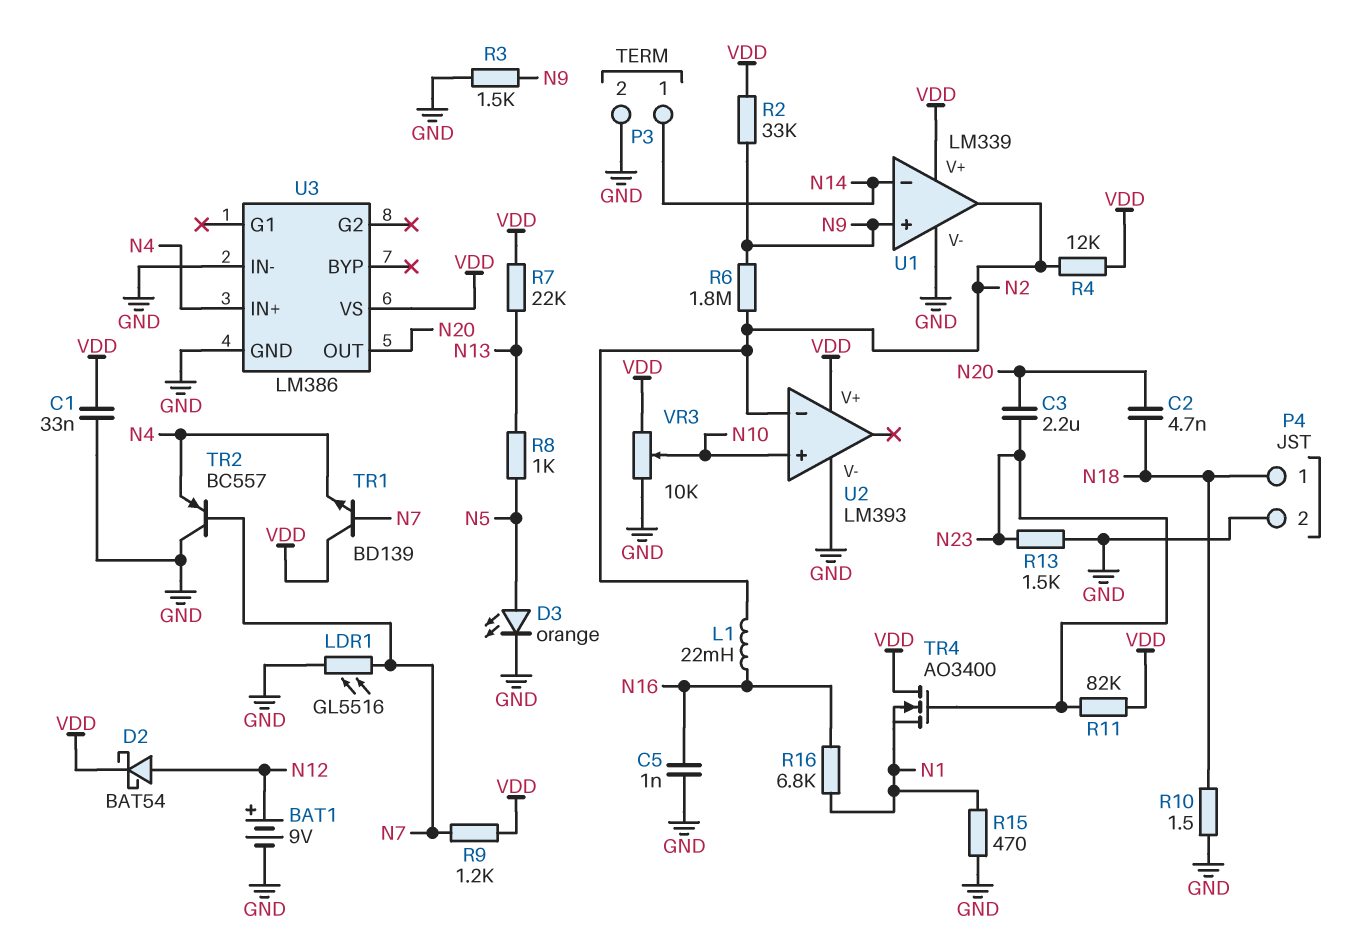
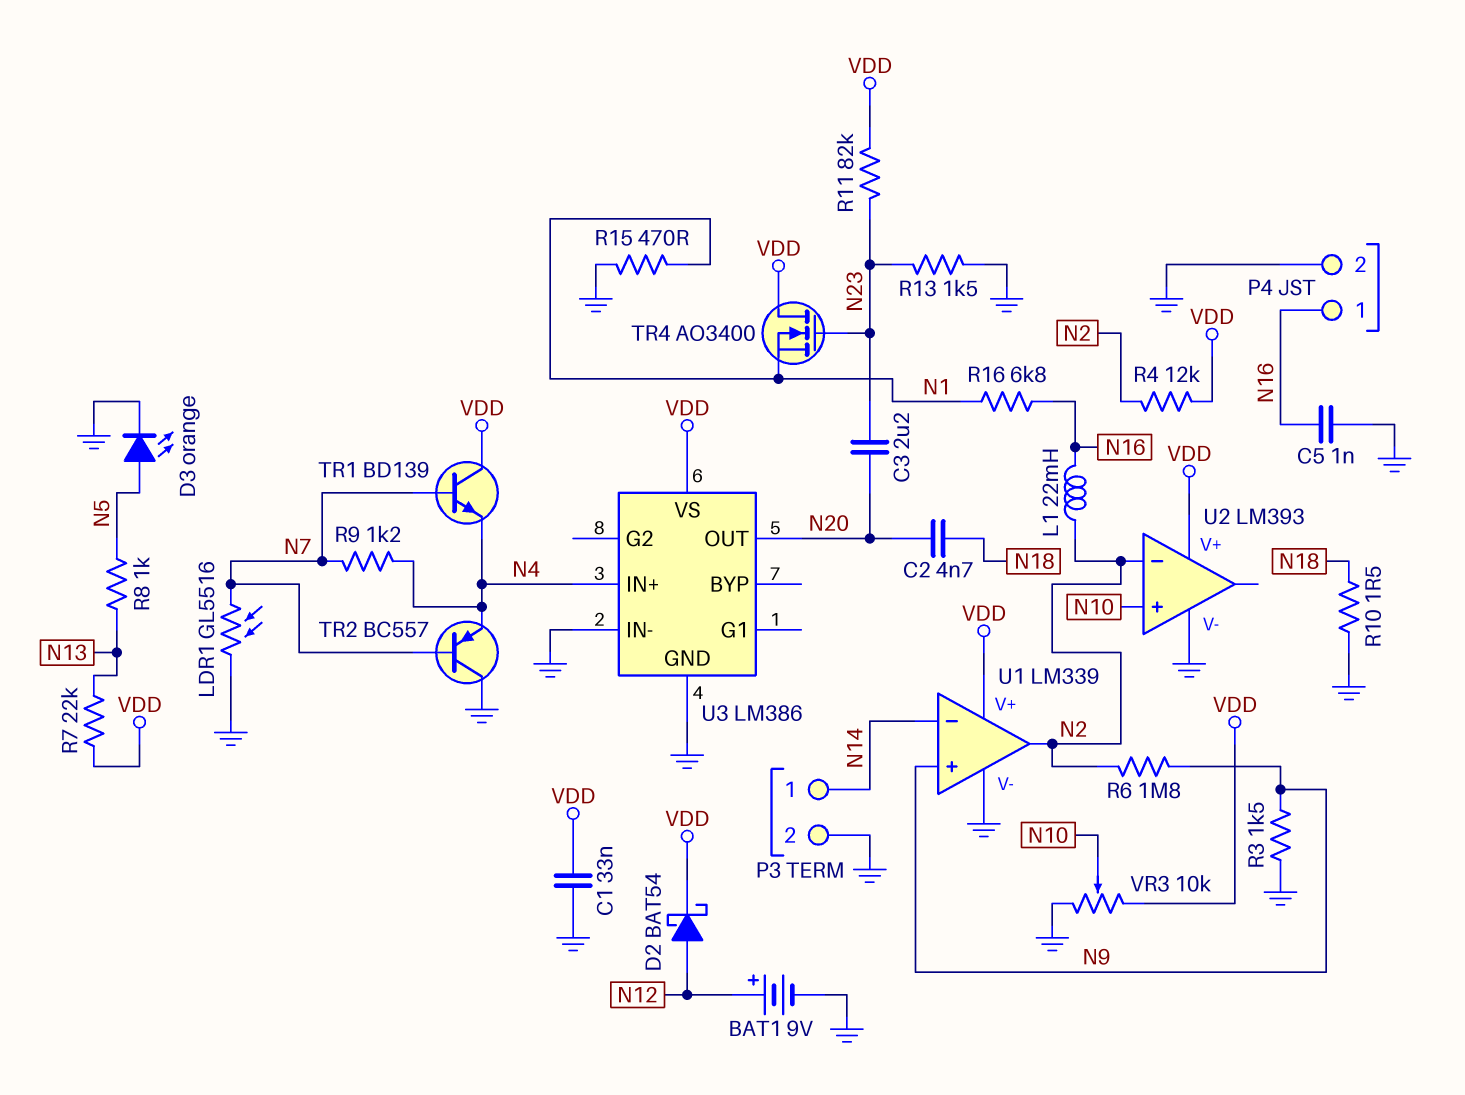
P4 pin 1: N18 -> N16
R2: 33k (N9, VDD) -> none
R9: 1.2k (N7, VDD) -> 1.2k (N4, N7)

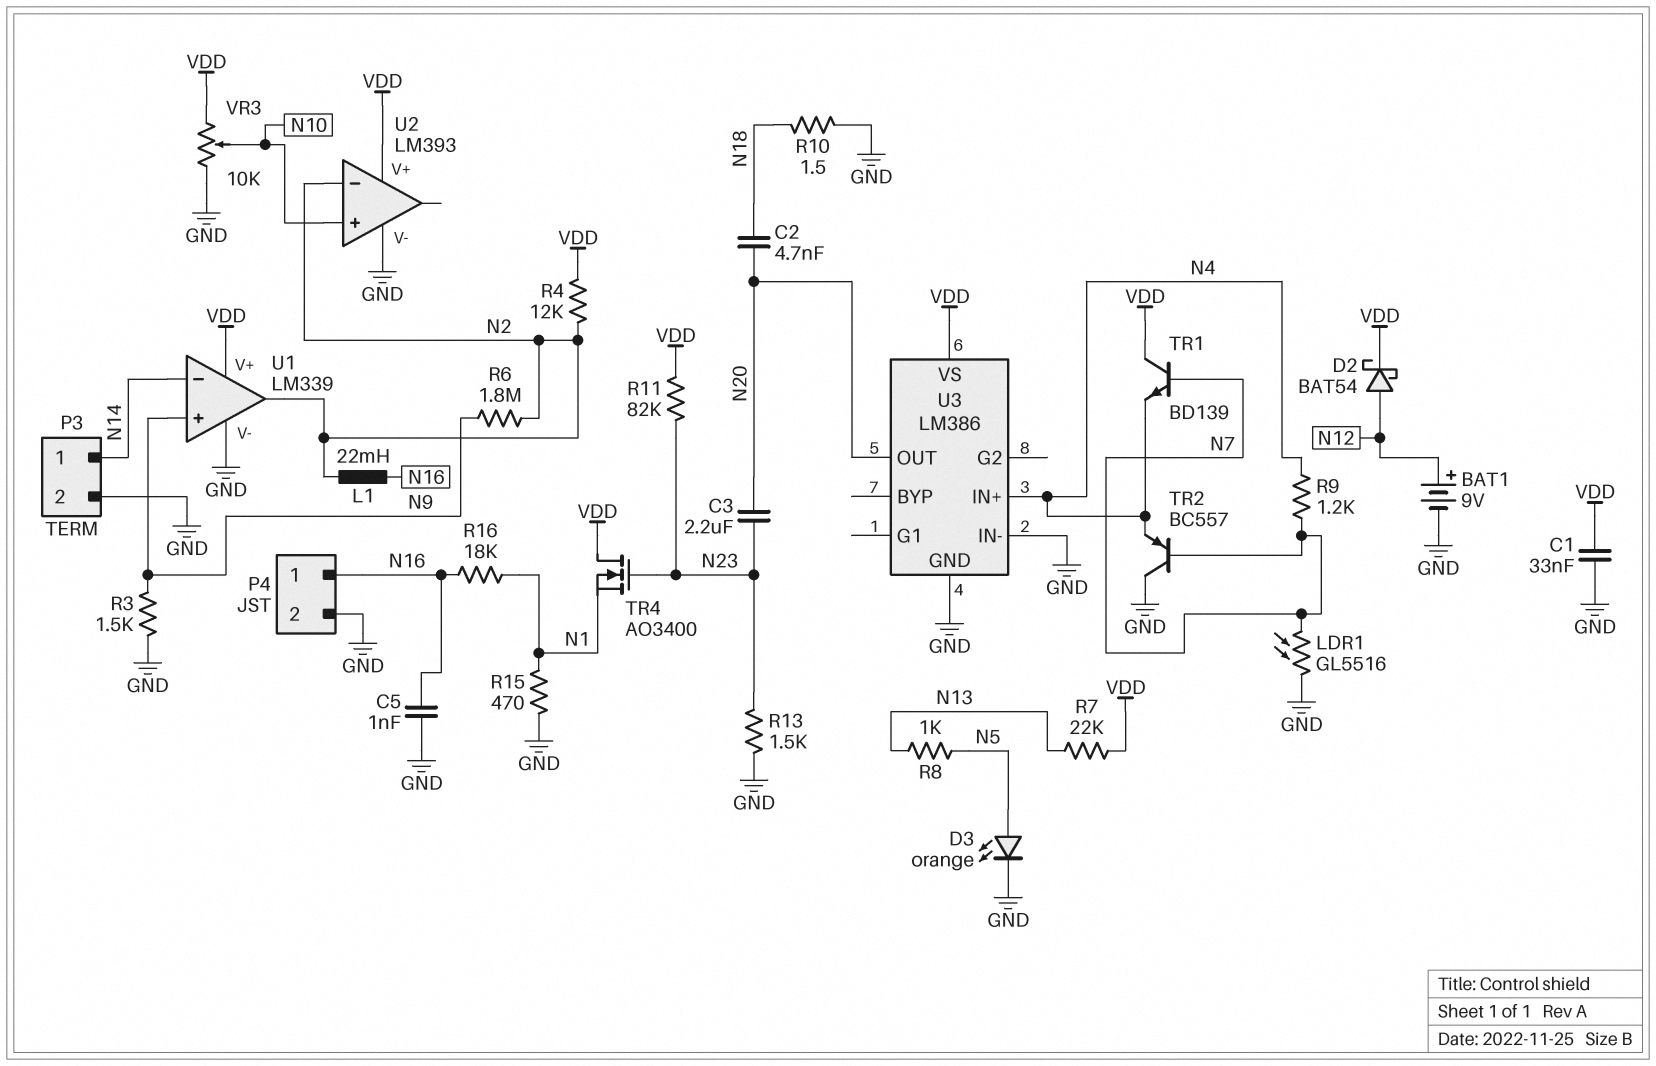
R16: 6.8k (N1, N16) -> 18k (N1, N16)

